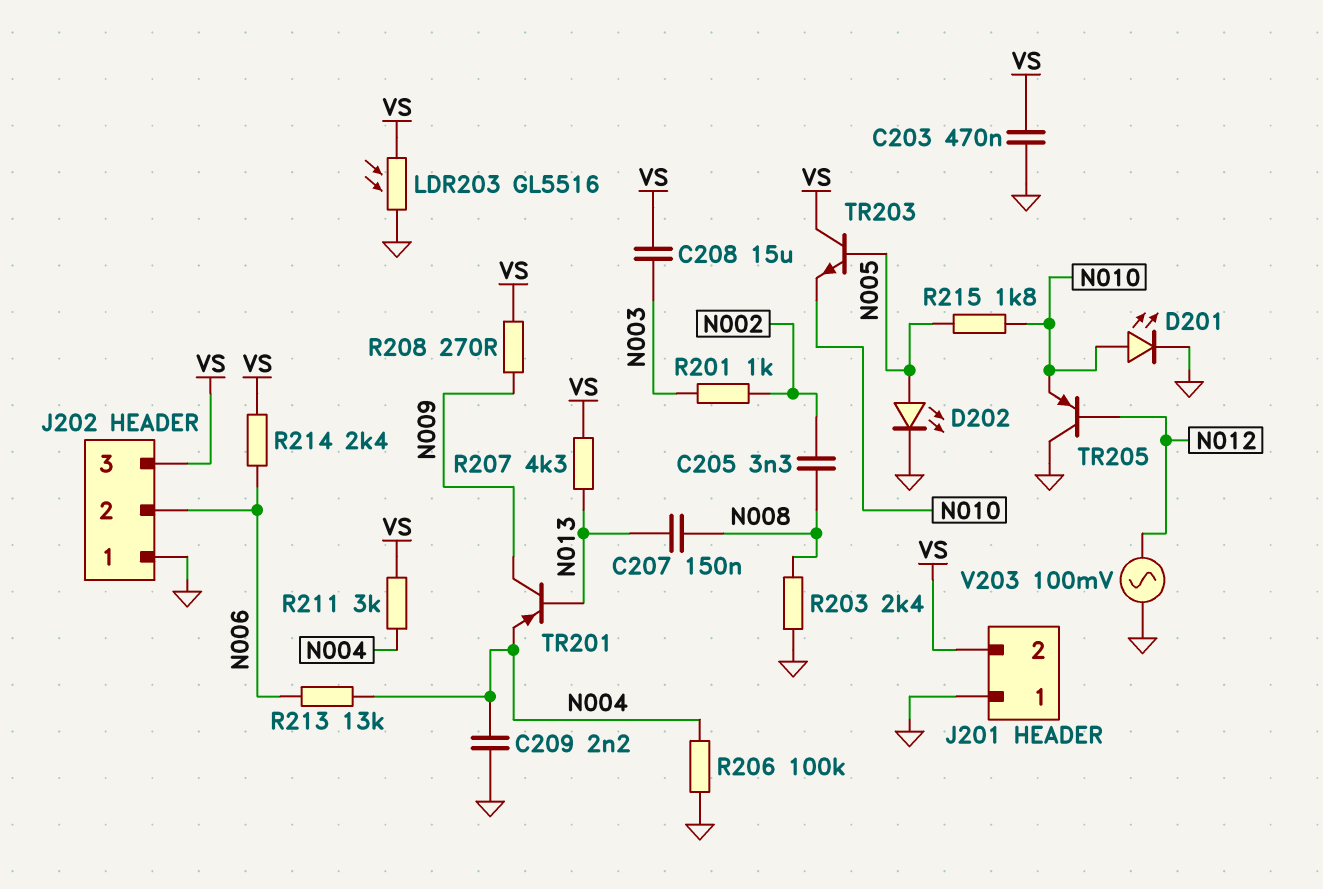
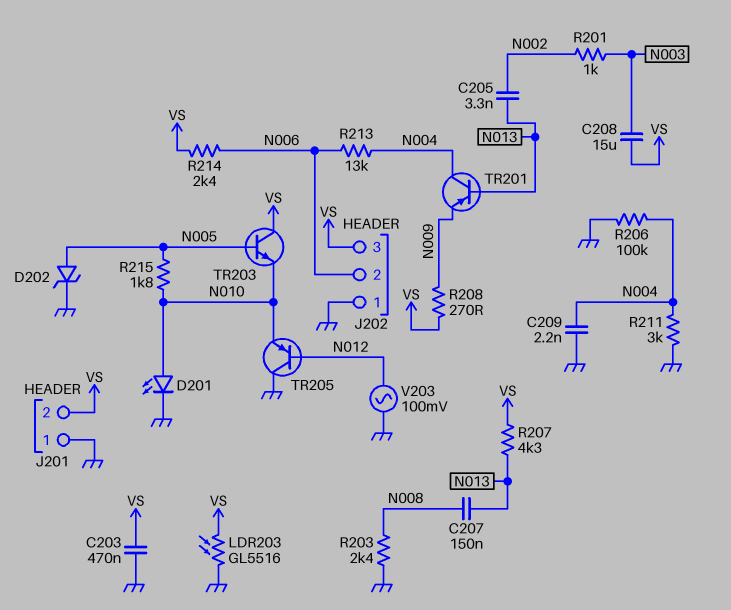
C205: 3.3nF (N002, N008) -> 3.3nF (N002, N013)
D202: LED (A N005, K GND) -> zener (A N005, K GND)
R211: 3k (N004, VS) -> 3k (GND, N004)
TR201: PNP (B N013, C N009, E N004) -> PNP (B N013, C N004, E N009)

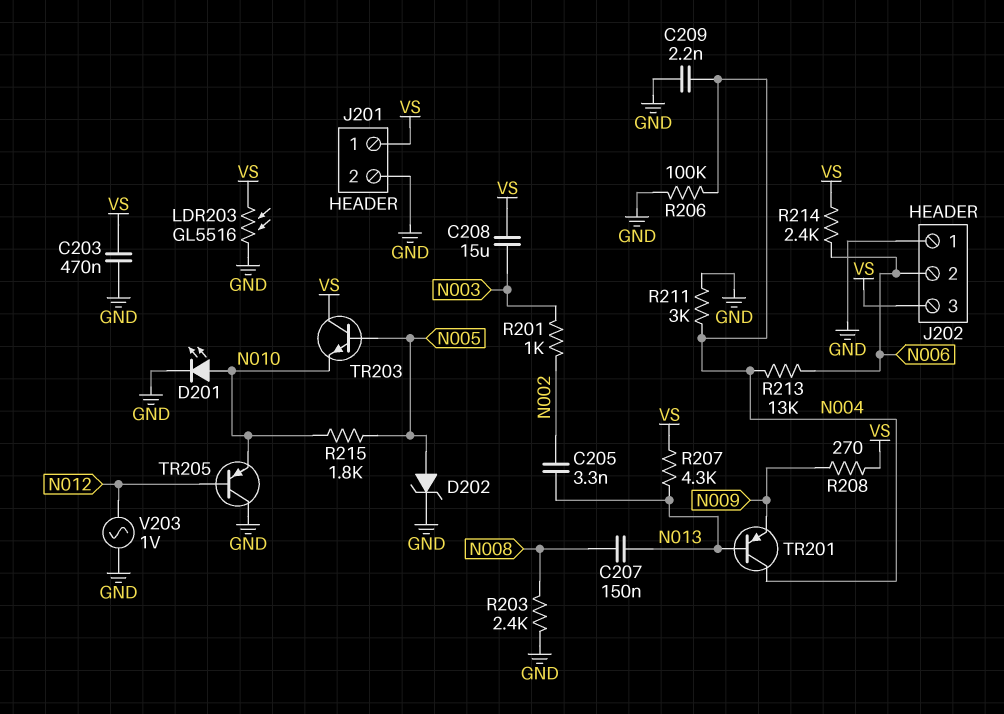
J201 pin 1: GND -> VS
J201 pin 2: VS -> GND
V203: AC 100mV (GND, N012) -> AC 1V (GND, N012)

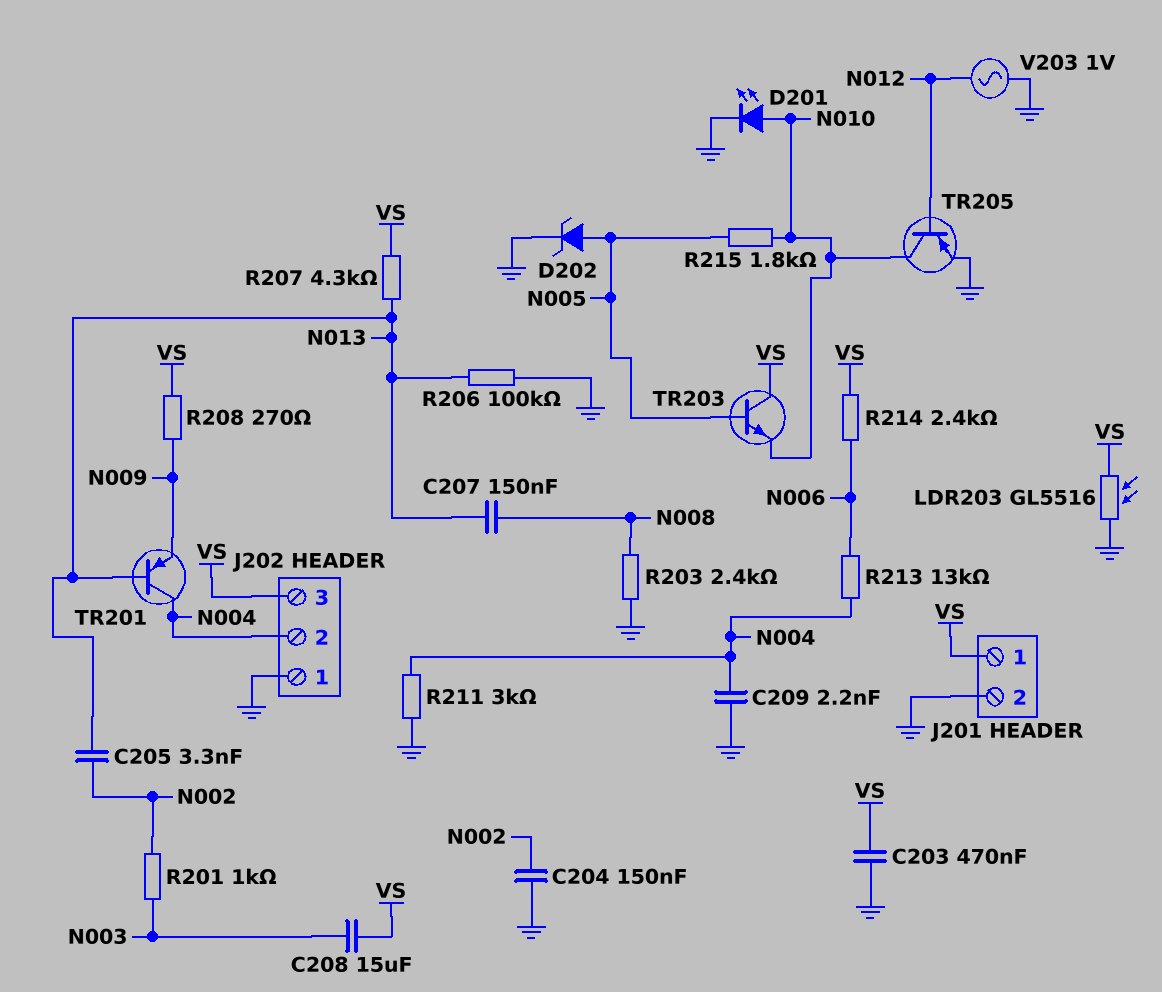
C204: none -> 150nF (GND, N002)
J202 pin 2: N006 -> N004
R206: 100k (GND, N004) -> 100k (GND, N013)
TR205: PNP (B N012, C GND, E N010) -> PNP (B N012, C N010, E GND)

